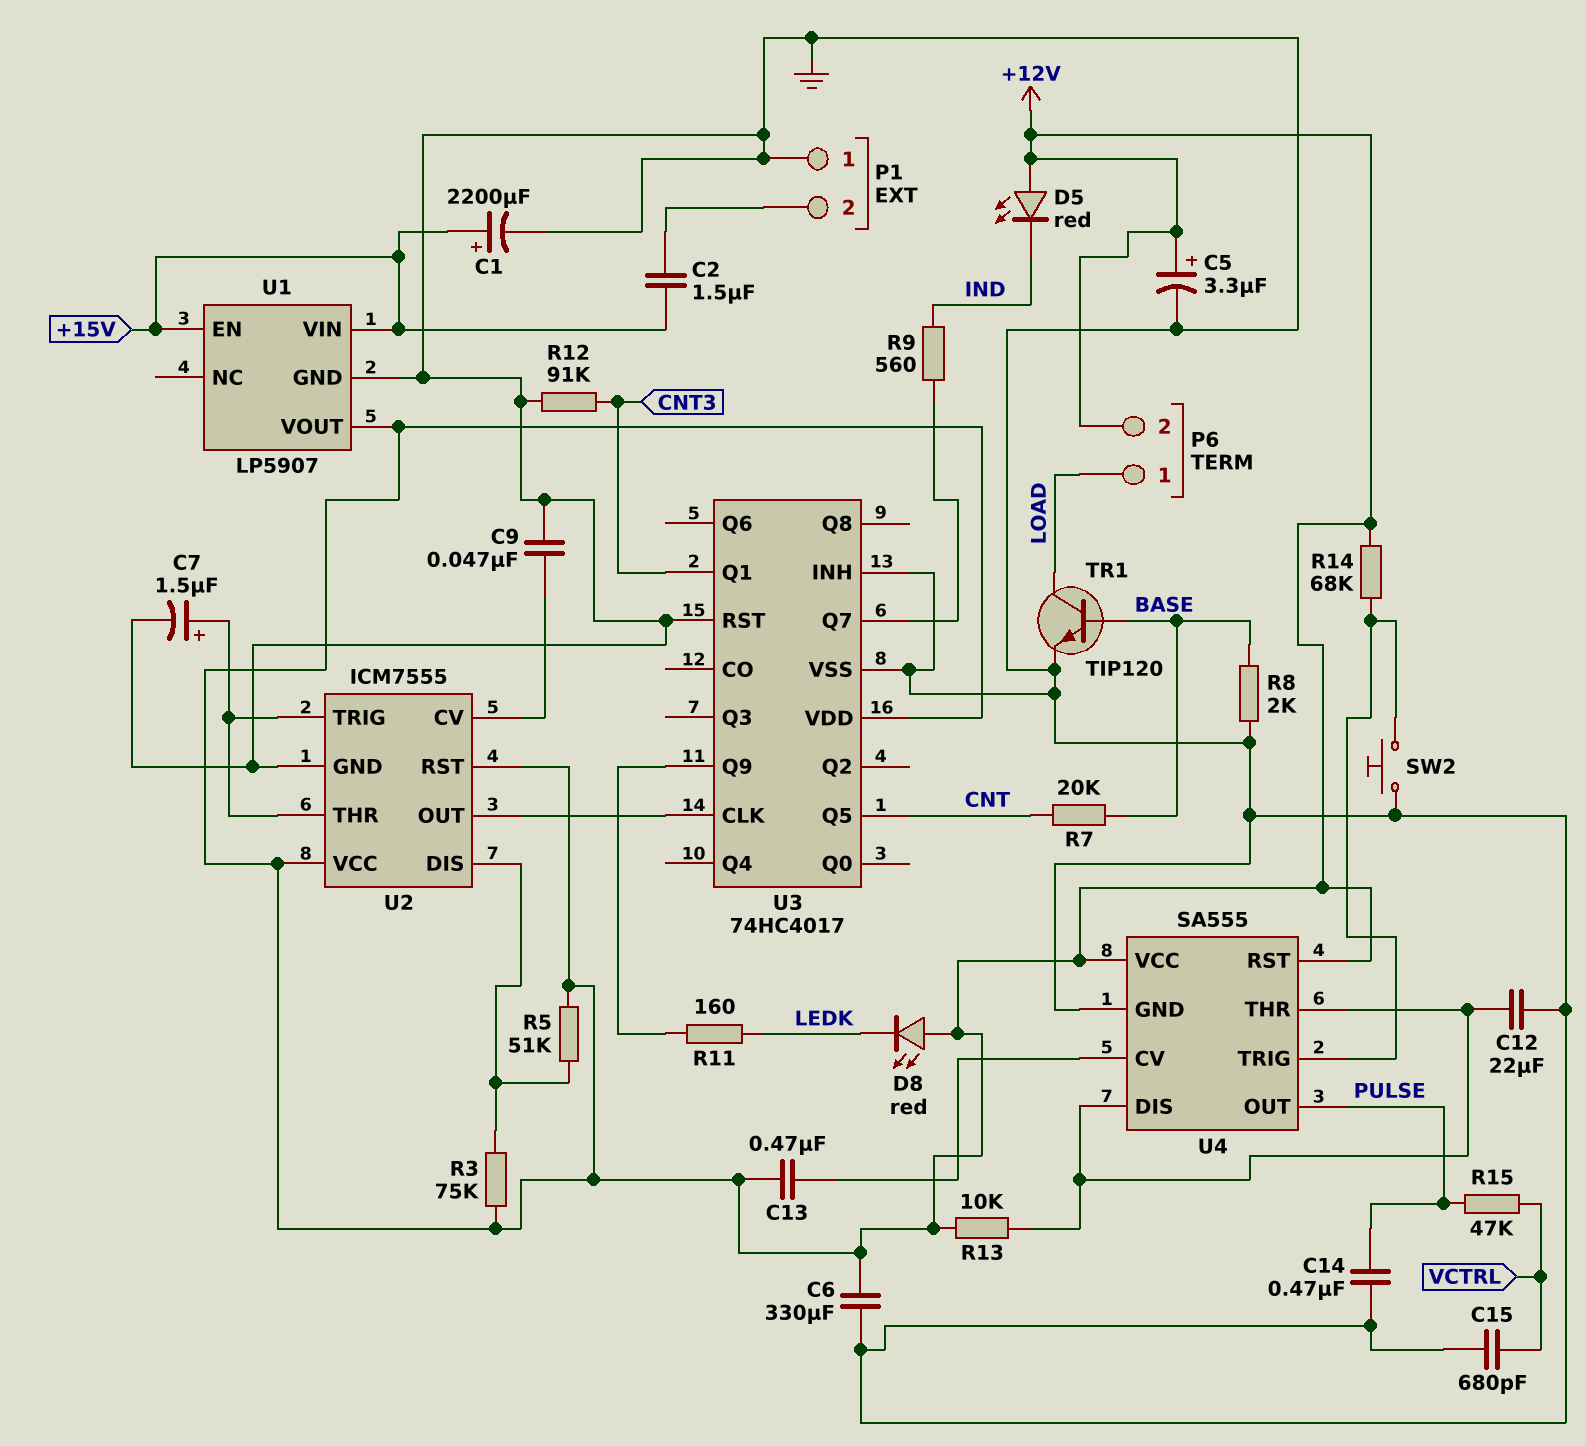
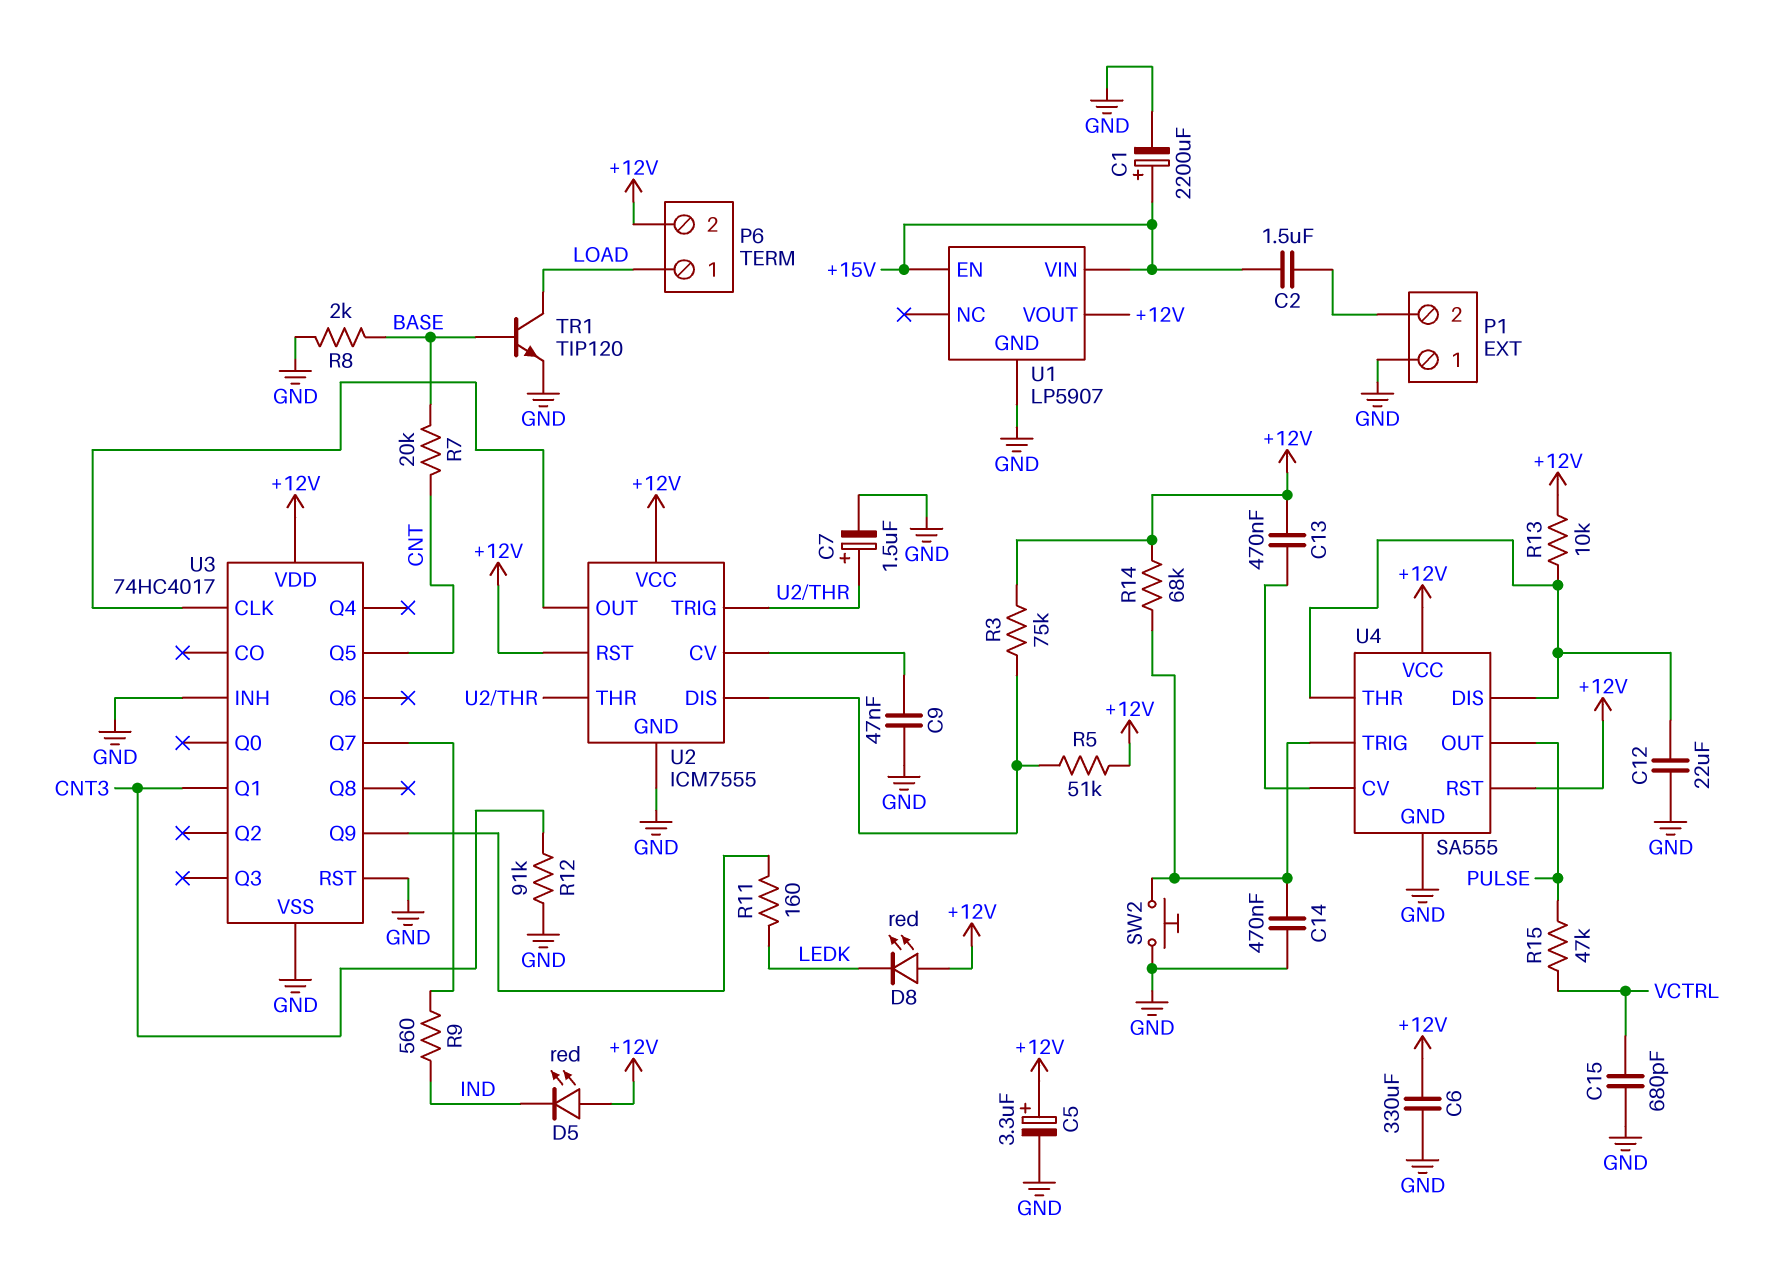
C14: 470nF (GND, PULSE) -> 470nF (GND, U4/TRIG)

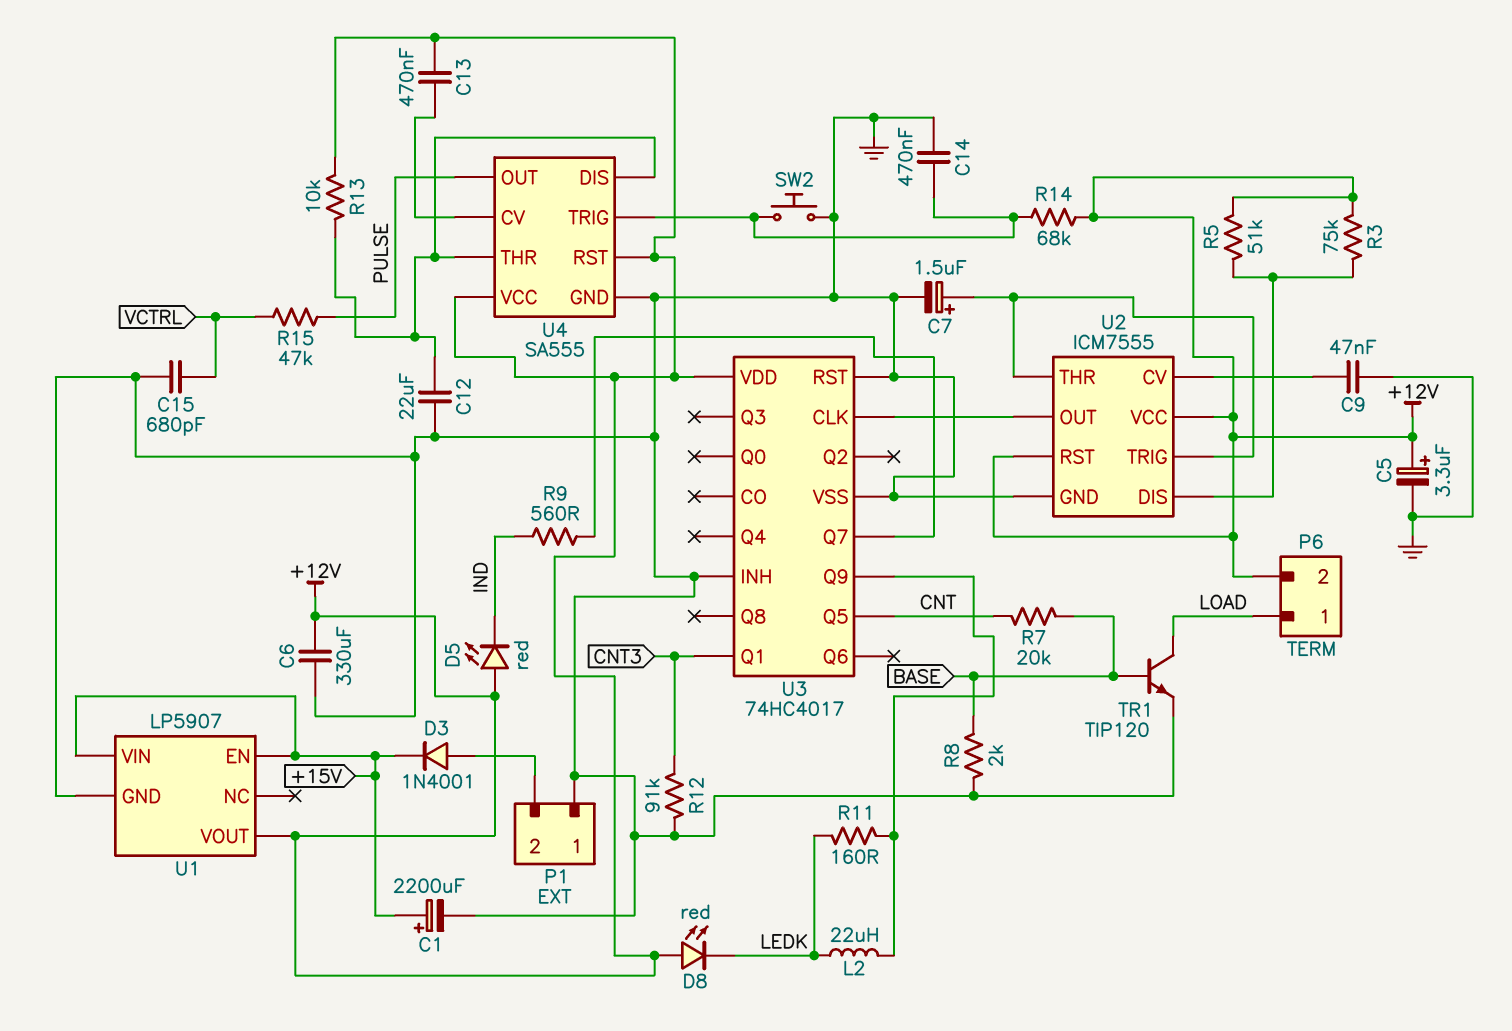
C2: 1.5uF (+15V, P1/2) -> none
D3: none -> diode 1N4001 (A P1/2, K +15V)
L2: none -> 22uH (LEDK, U3/Q9)

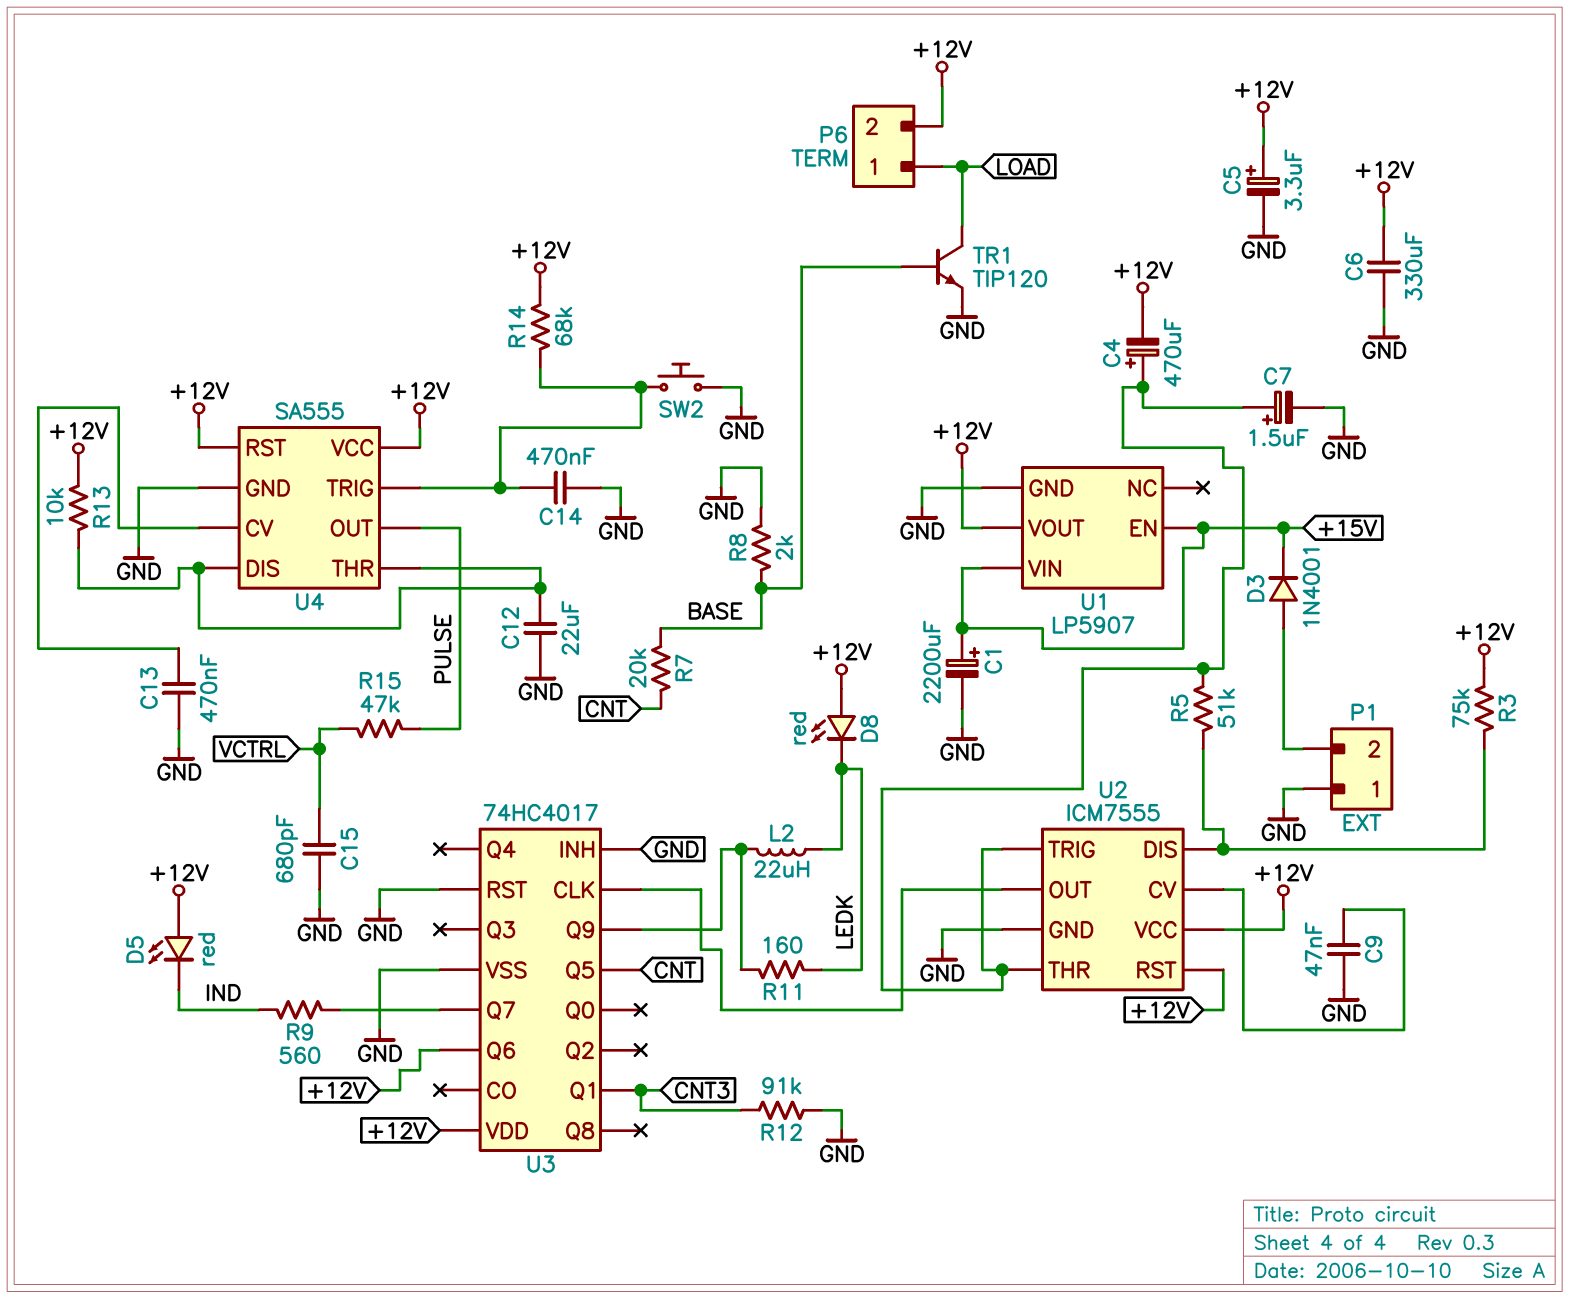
C4: none -> 470uF (plus U2/THR, minus +12V)
C13: 470nF (+12V, U4/CV) -> 470nF (GND, U4/CV)
R5: 51k (+12V, U2/DIS) -> 51k (U2/DIS, U2/THR)
U3 pin Q6: none -> +12V

